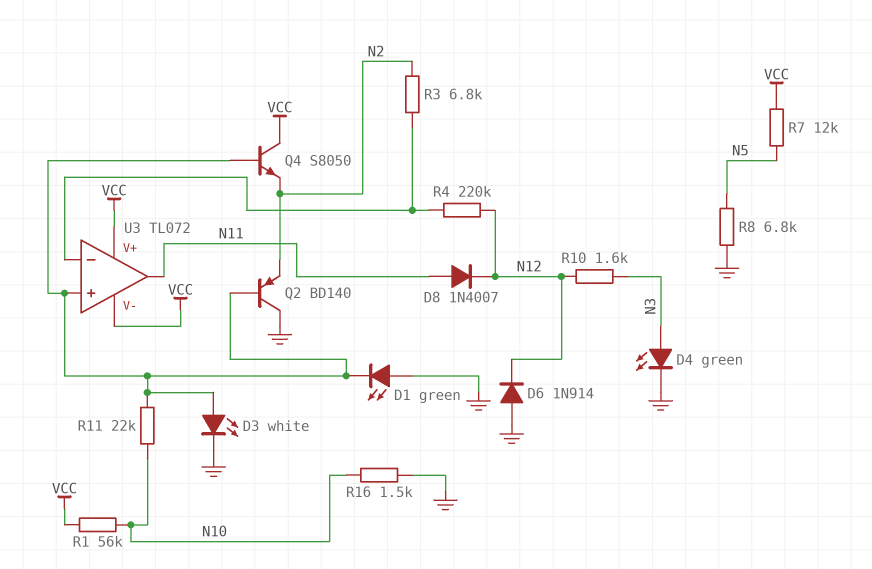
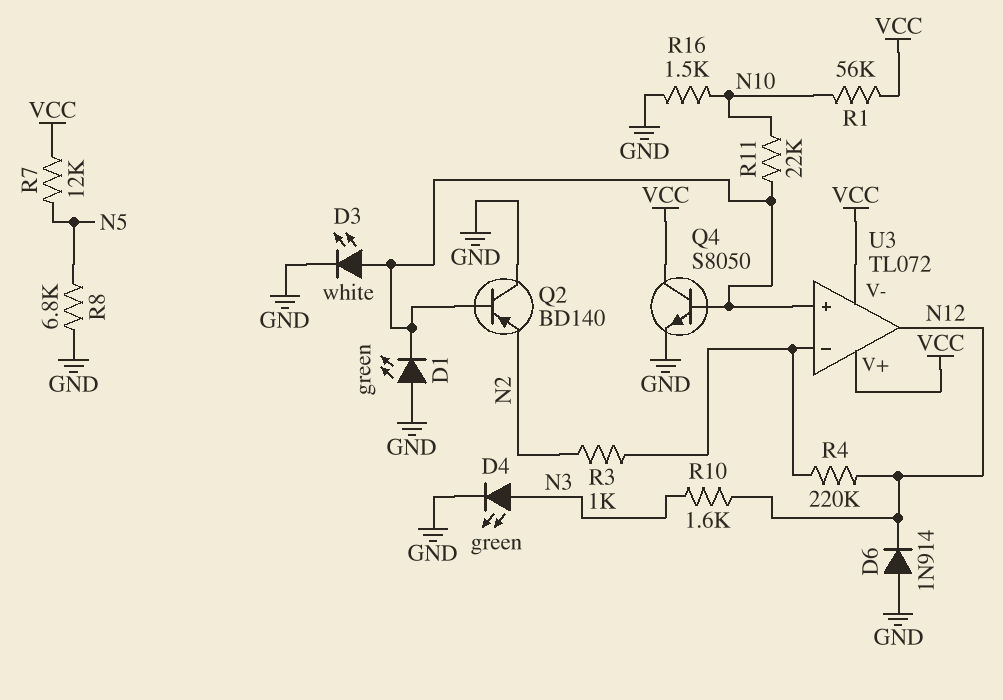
D8: diode 1N4007 (A N11, K N12) -> none
Q4: NPN S8050 (B U3/in+, C VCC, E N2) -> NPN S8050 (B U3/in+, C VCC, E GND)
R3: 6.8k (N2, U3/in-) -> 1k (N2, U3/in-)
U3 pin out: N11 -> N12

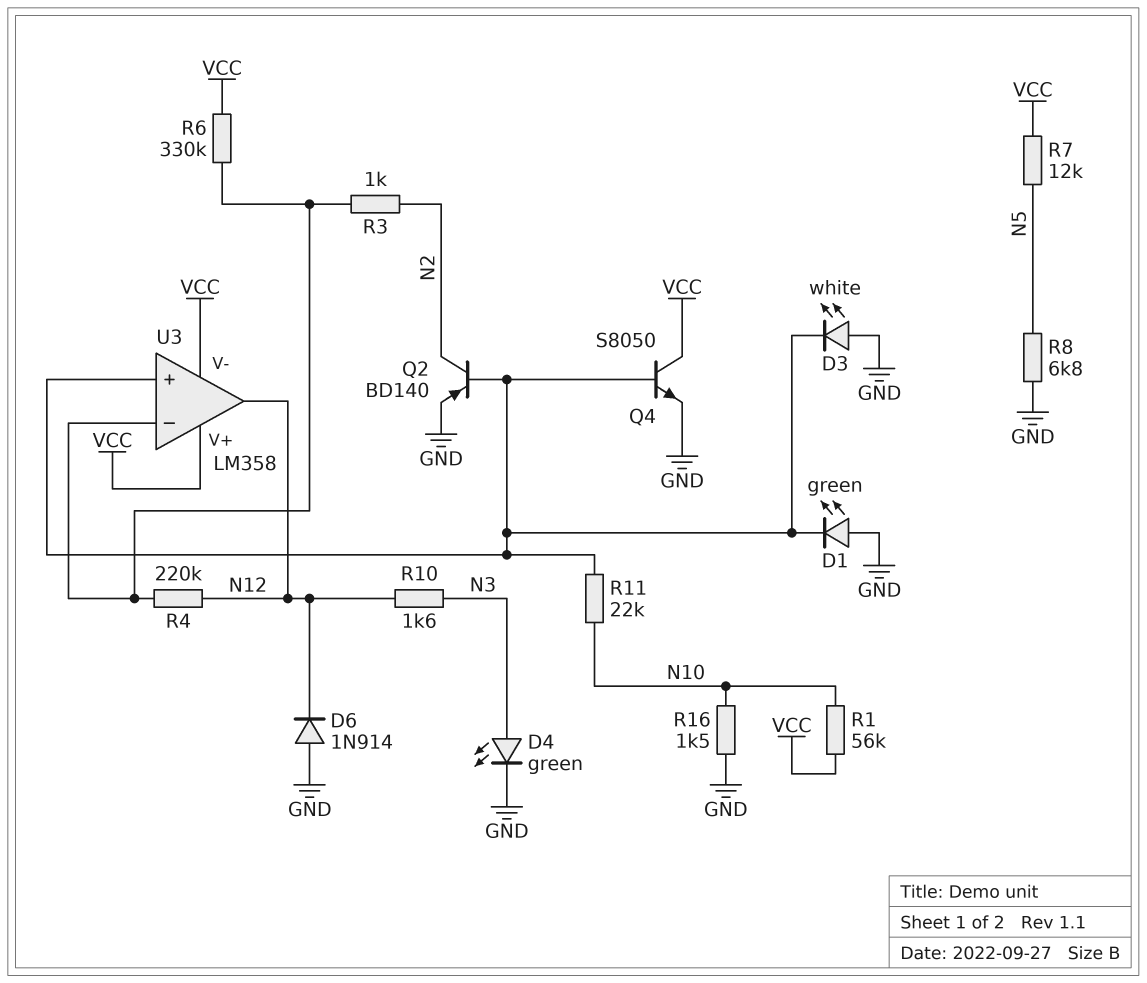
D3: LED white (A U3/in+, K GND) -> LED white (A GND, K U3/in+)
Q2: PNP BD140 (B U3/in+, C GND, E N2) -> PNP BD140 (B U3/in+, C N2, E GND)
R6: none -> 330k (U3/in-, VCC)
U3: TL072 -> LM358

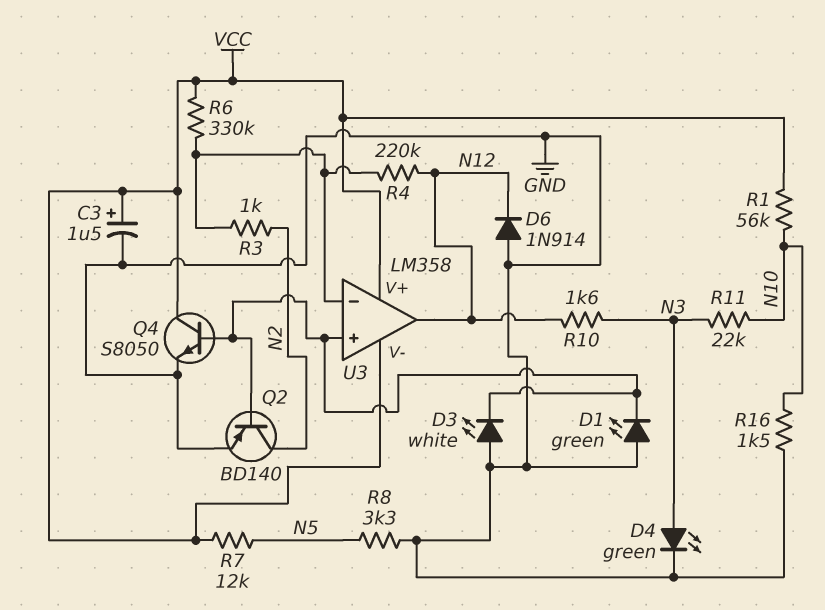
C3: none -> 1.5uF (plus VCC, minus GND)
R8: 6.8k (GND, N5) -> 3.3k (GND, N5)
R11: 22k (N10, U3/in+) -> 22k (N3, N10)

